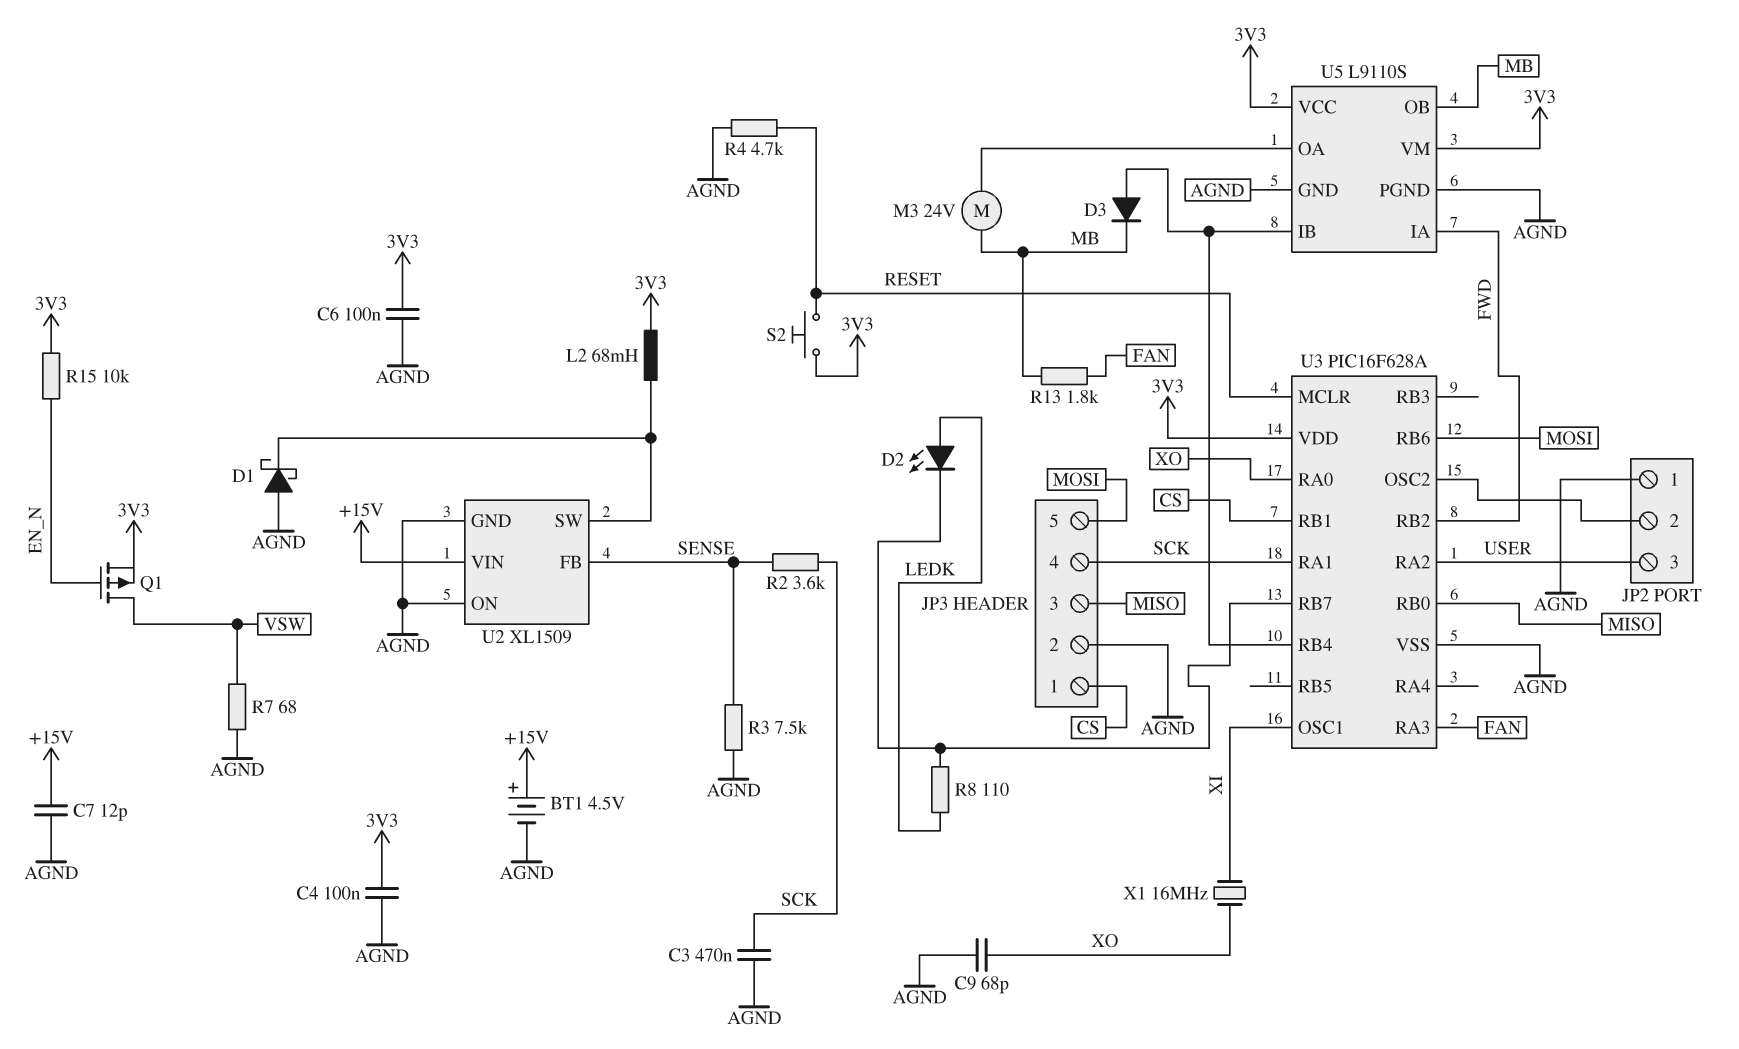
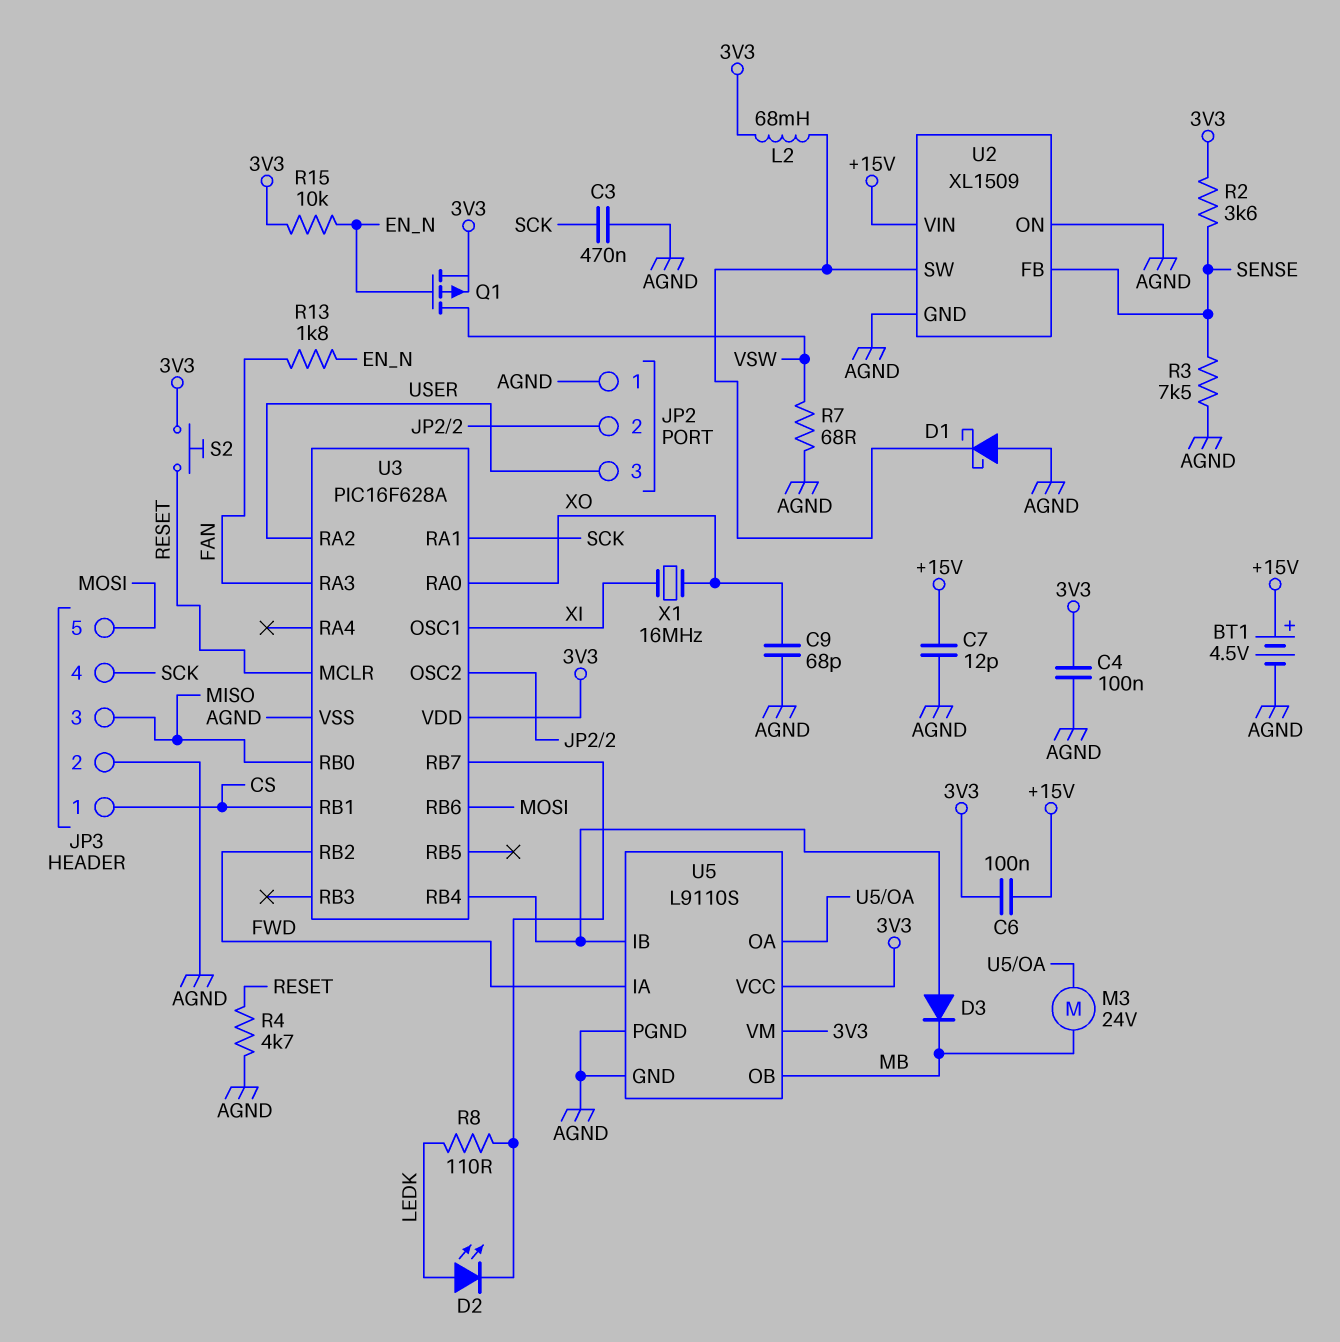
C6: 100nF (3V3, AGND) -> 100nF (+15V, 3V3)
R2: 3.6k (SCK, SENSE) -> 3.6k (3V3, SENSE)
R13: 1.8k (FAN, MB) -> 1.8k (EN_N, FAN)

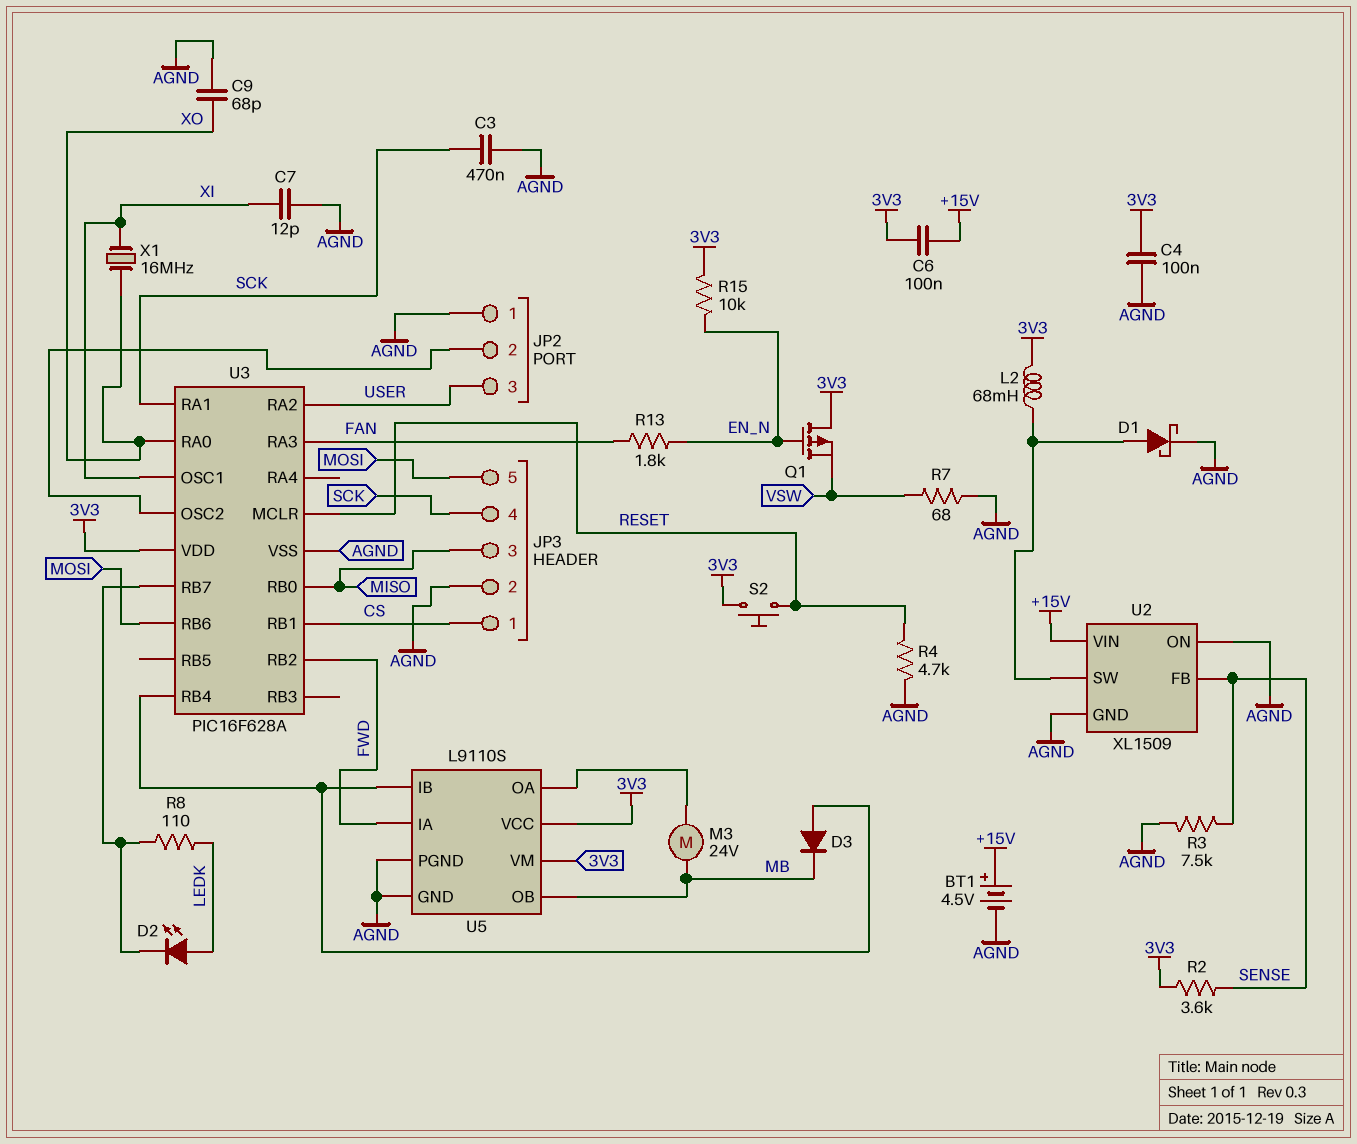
C7: 12pF (+15V, AGND) -> 12pF (AGND, XI)
D1: schottky (A AGND, K U2/SW) -> schottky (A U2/SW, K AGND)
Q1: PMOS (G EN_N, D VSW, S 3V3) -> PMOS (G EN_N, D 3V3, S VSW)

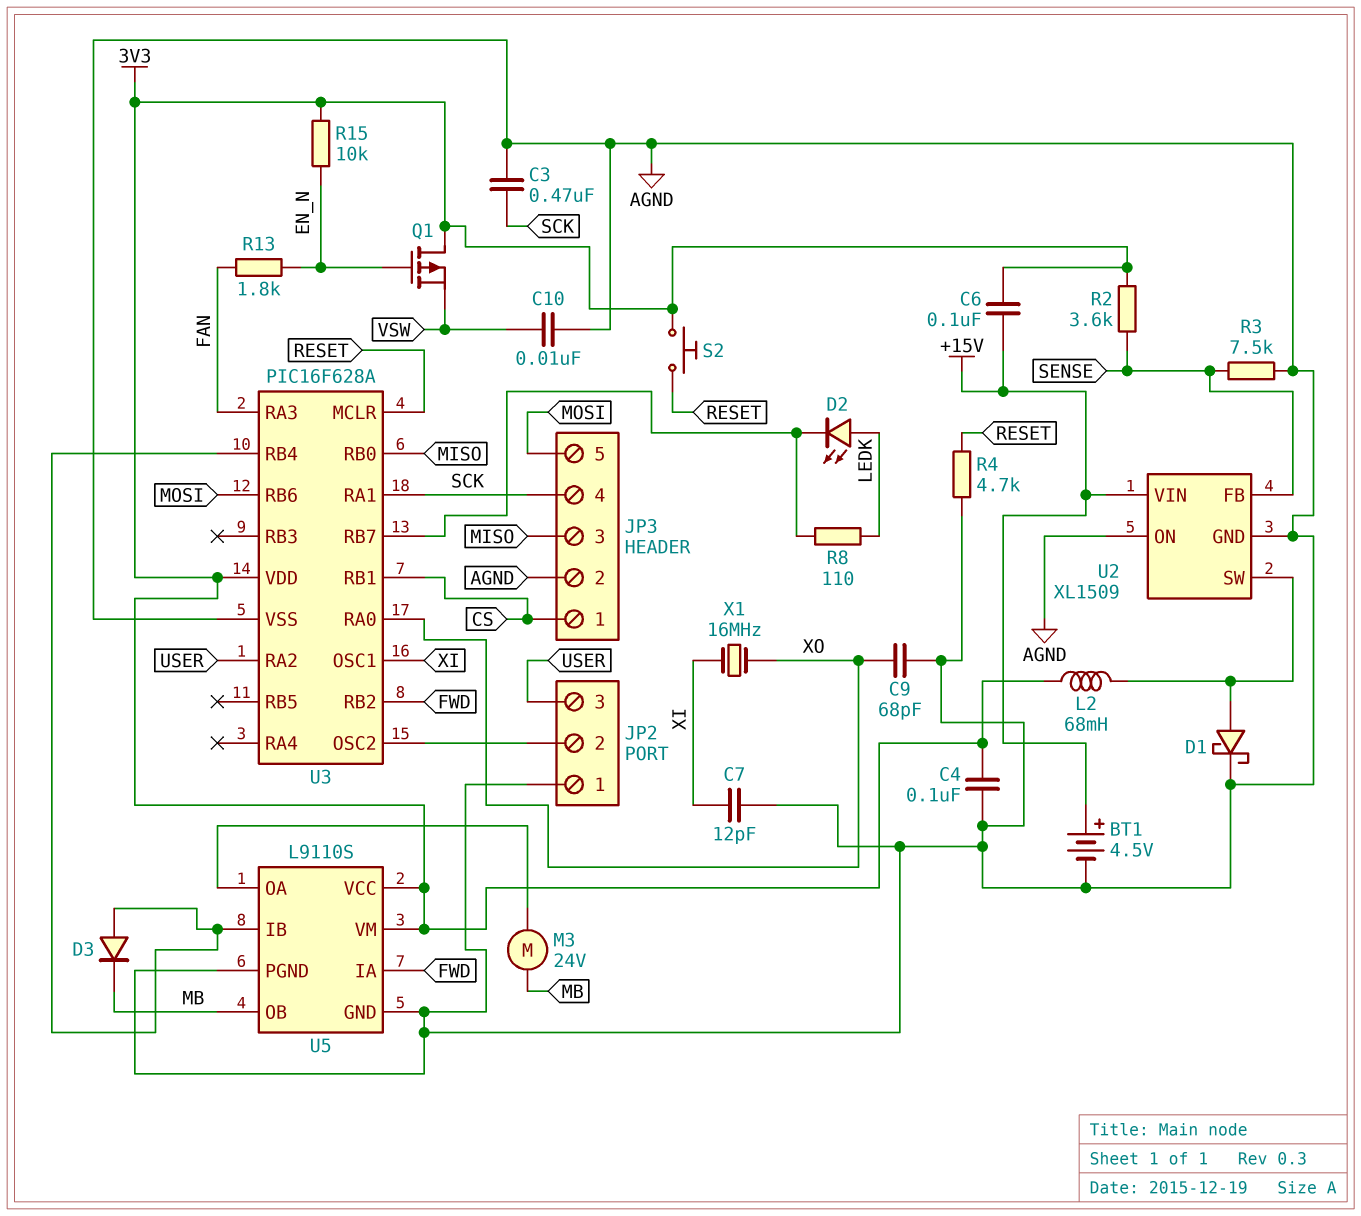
C10: none -> 10nF (AGND, VSW)
R7: 68 (AGND, VSW) -> none

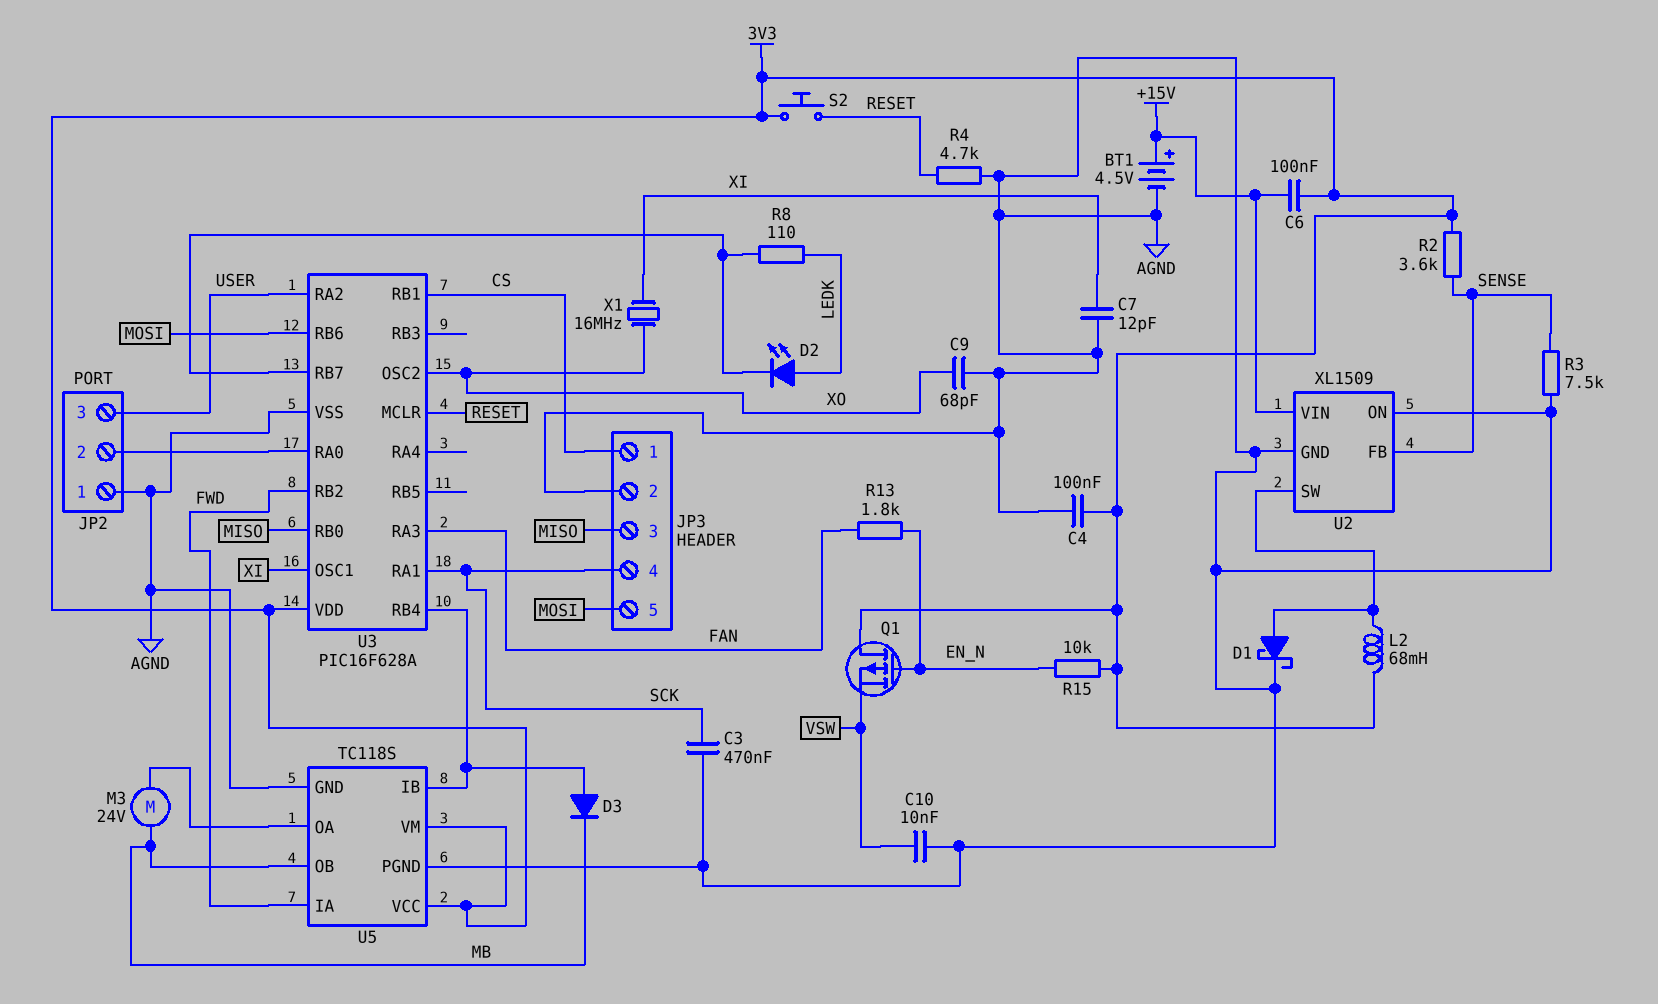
U3 pin OSC2: JP2/2 -> XO
U3 pin RA0: XO -> JP2/2
U5: L9110S -> TC118S

